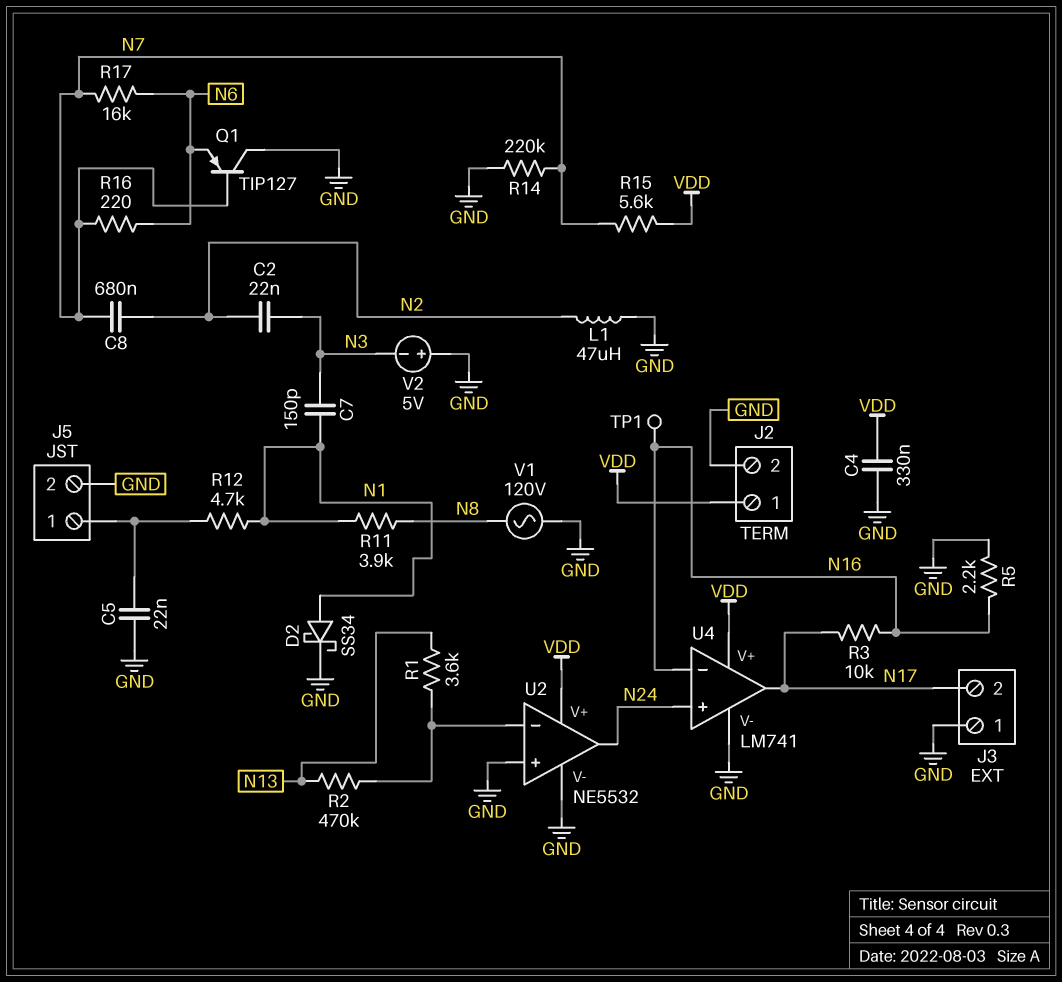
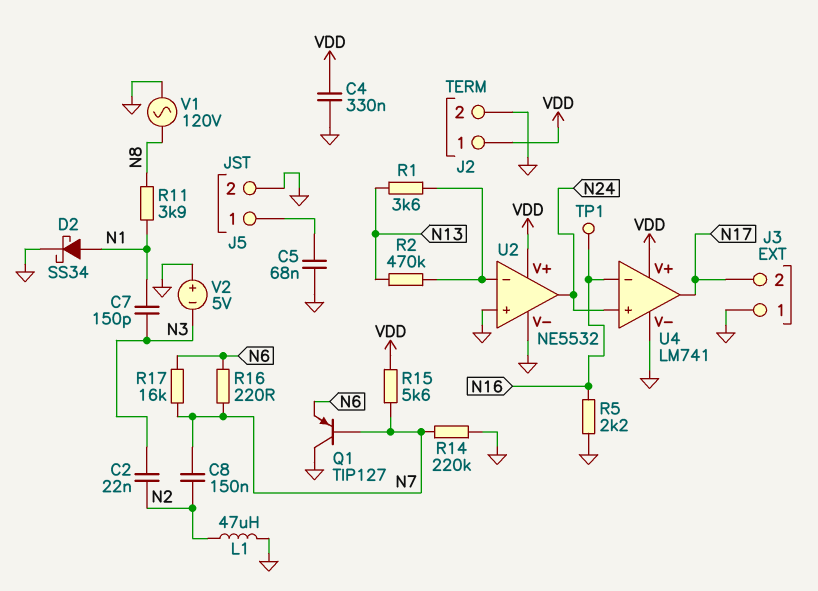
C5: 22nF (GND, J5/1) -> 68nF (GND, J5/1)
C8: 680nF (N2, N7) -> 150nF (N2, N7)
R3: 10k (N16, N17) -> none
R12: 4.7k (J5/1, N1) -> none

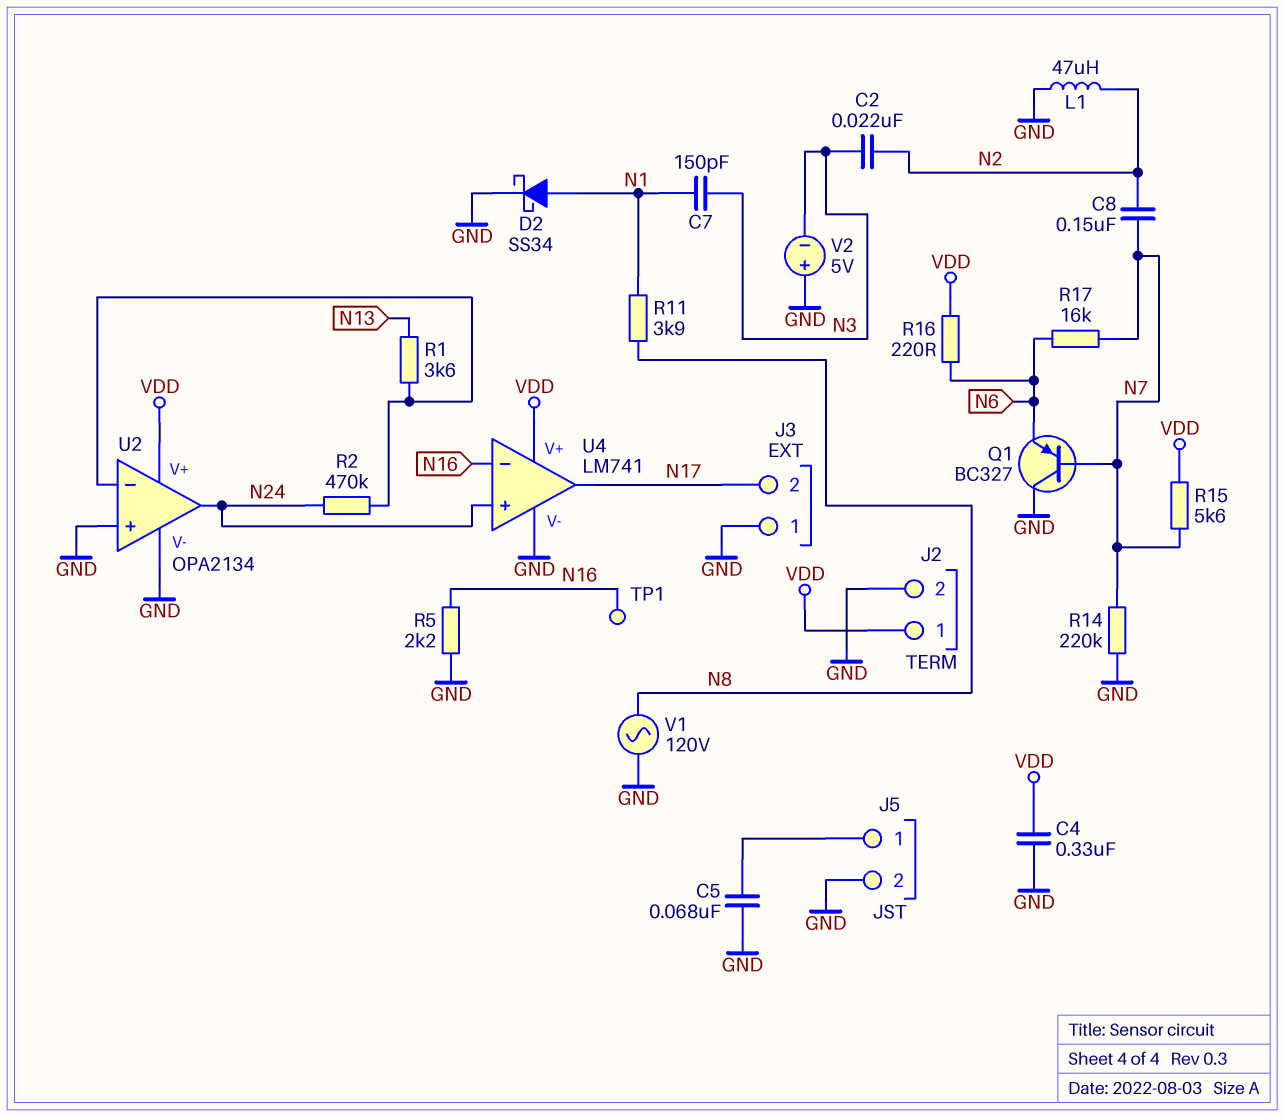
Q1: PNP TIP127 (B N7, C GND, E N6) -> PNP BC327 (B N7, C GND, E N6)
R2: 470k (N13, U2/in-) -> 470k (N24, U2/in-)
R16: 220 (N6, N7) -> 220 (N6, VDD)
U2: NE5532 -> OPA2134

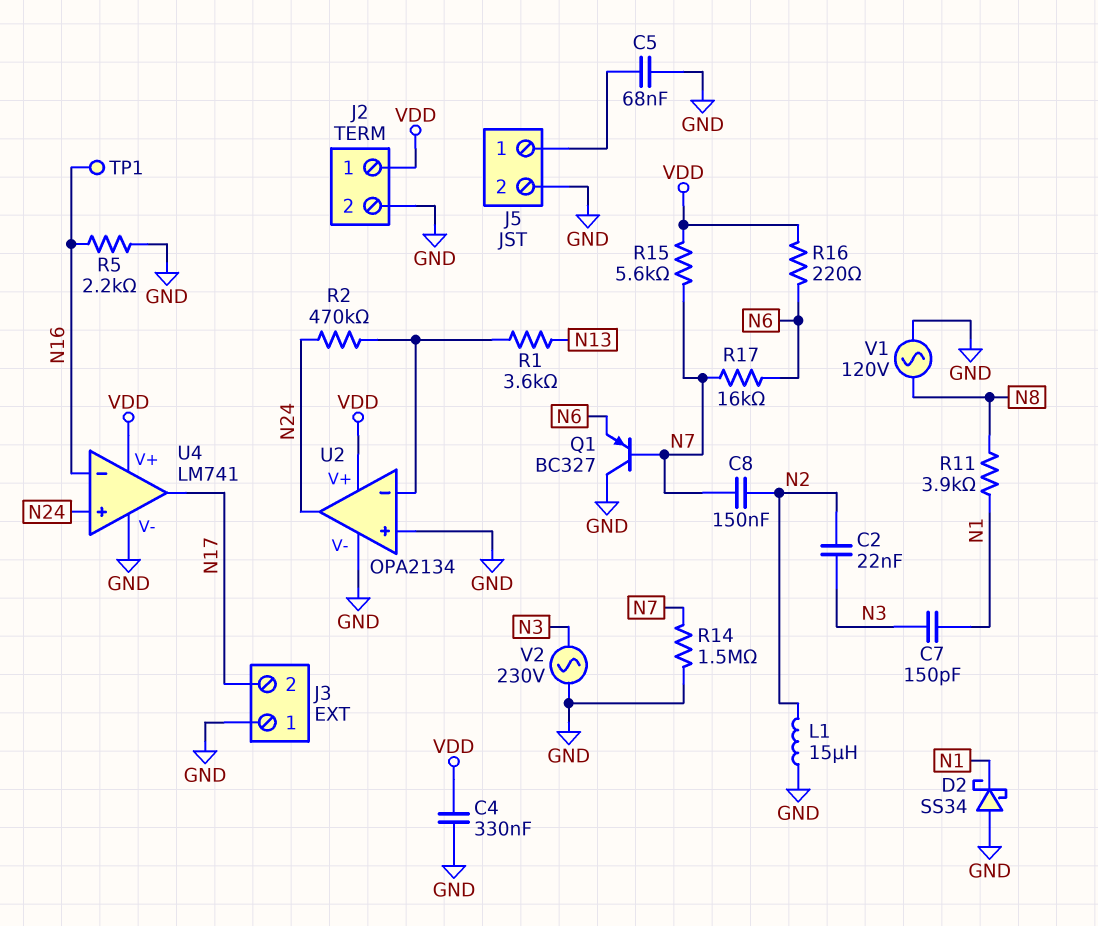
D2: schottky SS34 (A N1, K GND) -> schottky SS34 (A GND, K N1)
L1: 47uH (GND, N2) -> 15uH (GND, N2)
R14: 220k (GND, N7) -> 1.5M (GND, N7)
V2: 5V (plus GND, minus N3) -> AC 230V (GND, N3)

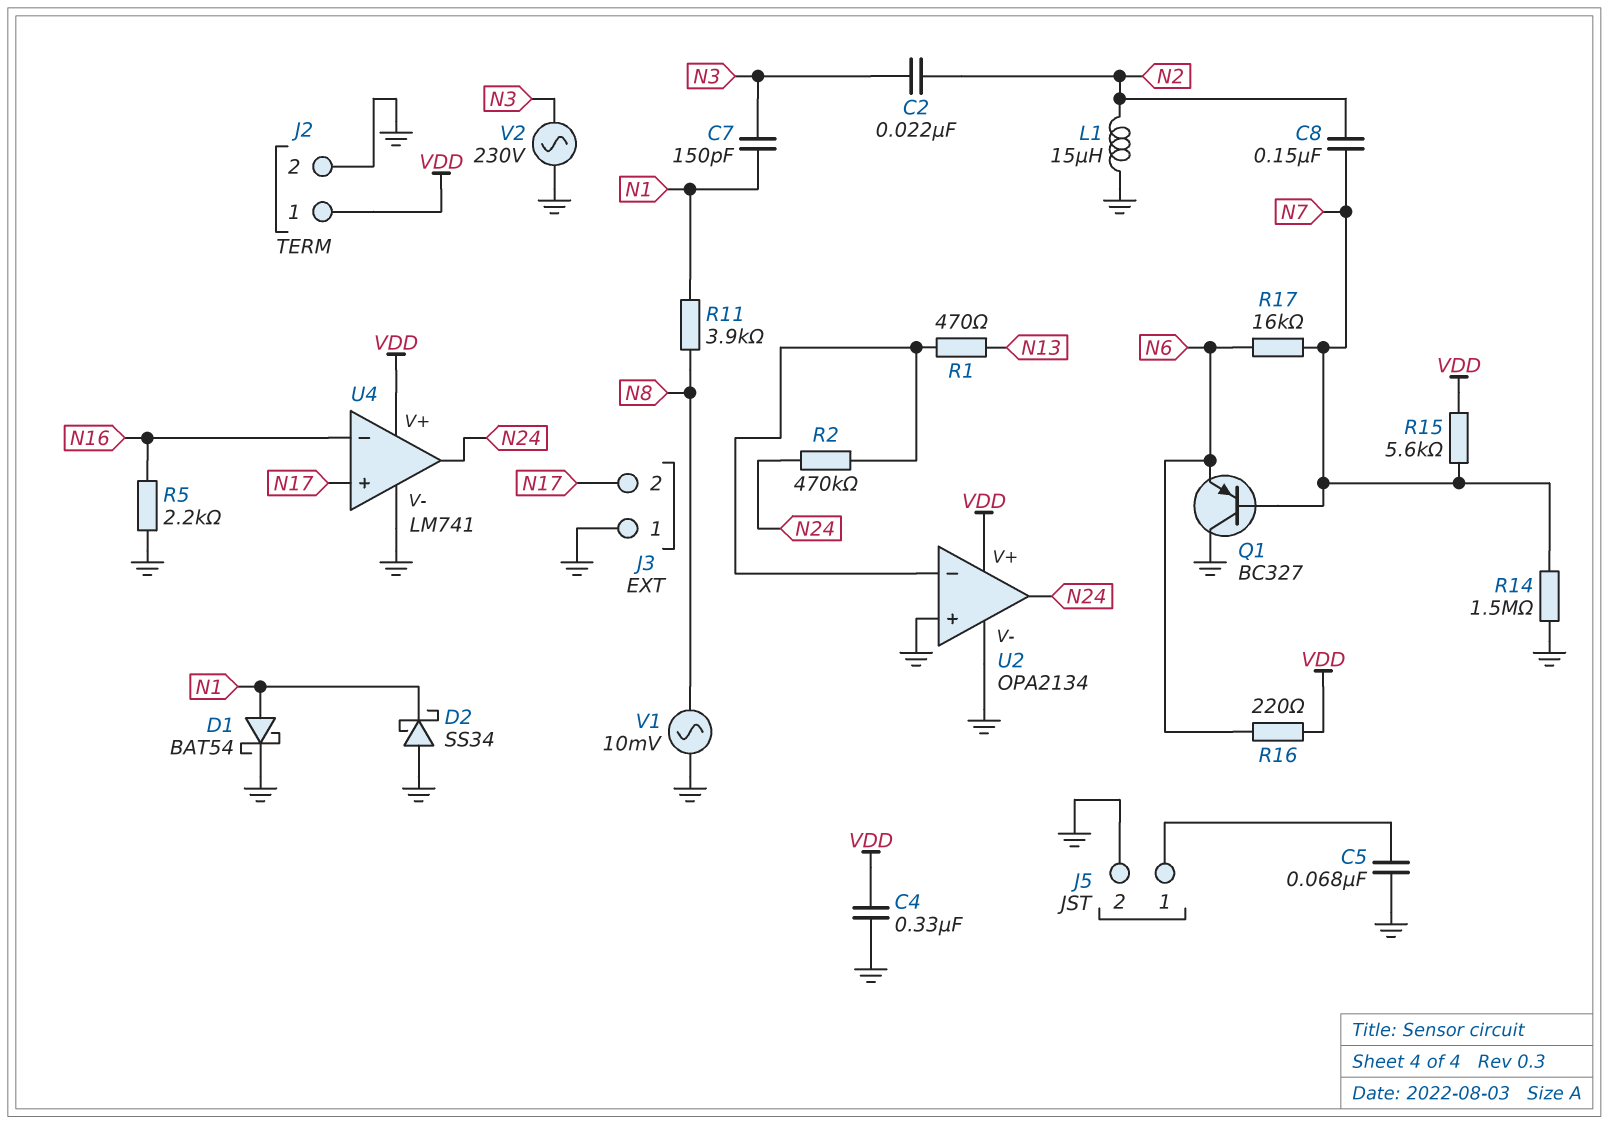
D1: none -> schottky BAT54 (A N1, K GND)
R1: 3.6k (N13, U2/in-) -> 470 (N13, U2/in-)
TP1: test point (N16) -> none
U4 pin in+: N24 -> N17
U4 pin out: N17 -> N24
V1: AC 120V (GND, N8) -> AC 10mV (GND, N8)

